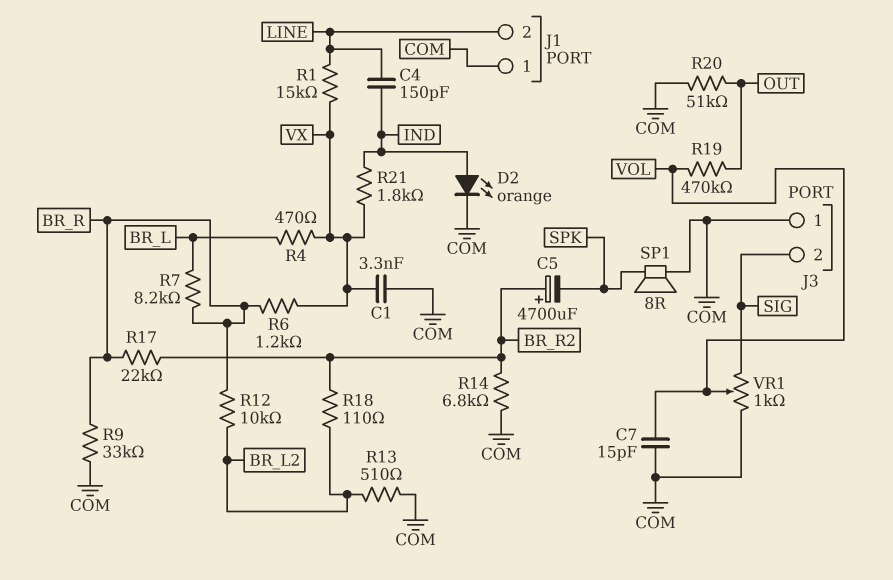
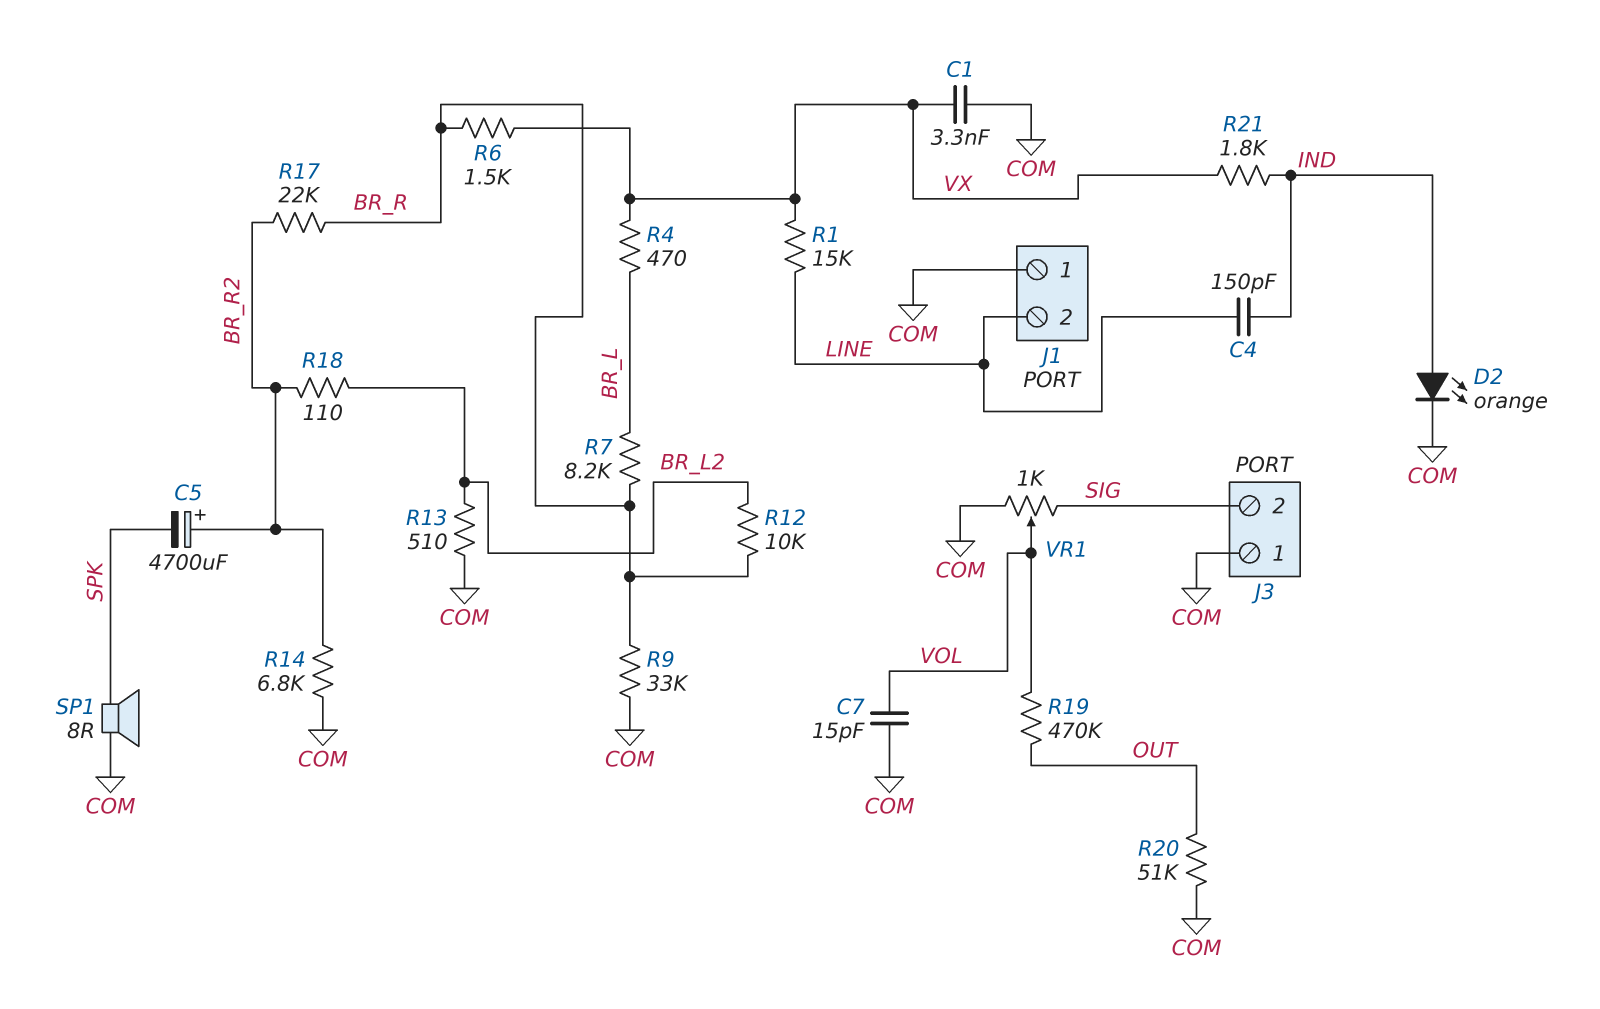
R6: 1.2k (BR_R, VX) -> 1.5k (BR_R, VX)

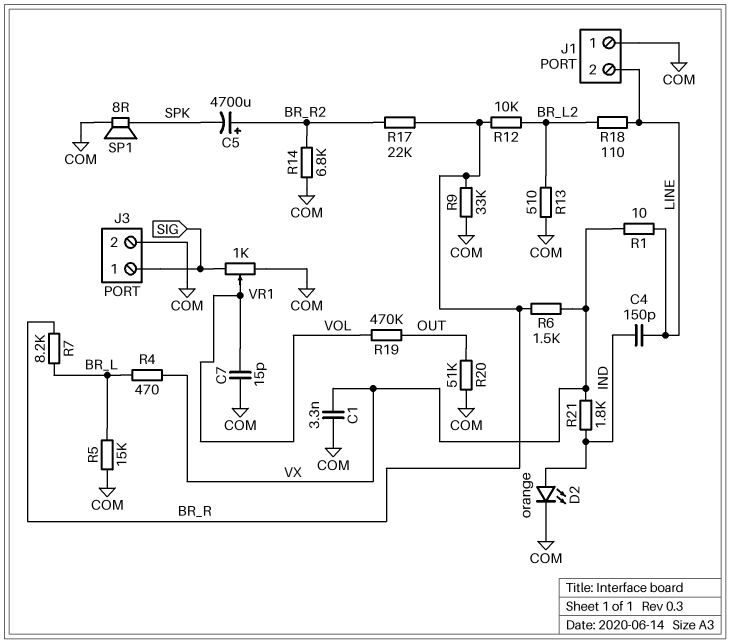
J3 pin 1: COM -> SIG
J3 pin 2: SIG -> COM
R1: 15k (LINE, VX) -> 10 (LINE, VX)
R5: none -> 15k (BR_L, COM)
R18: 110 (BR_L2, BR_R2) -> 110 (BR_L2, LINE)

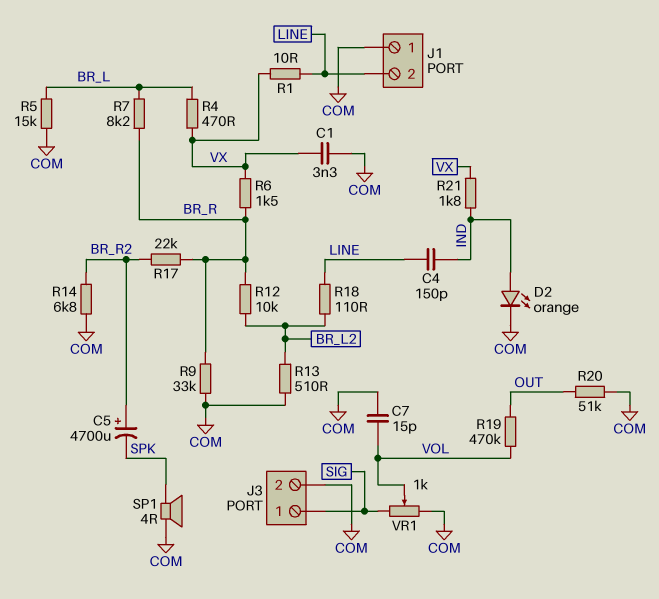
SP1: speaker 8R (COM, SPK) -> speaker 4R (COM, SPK)

